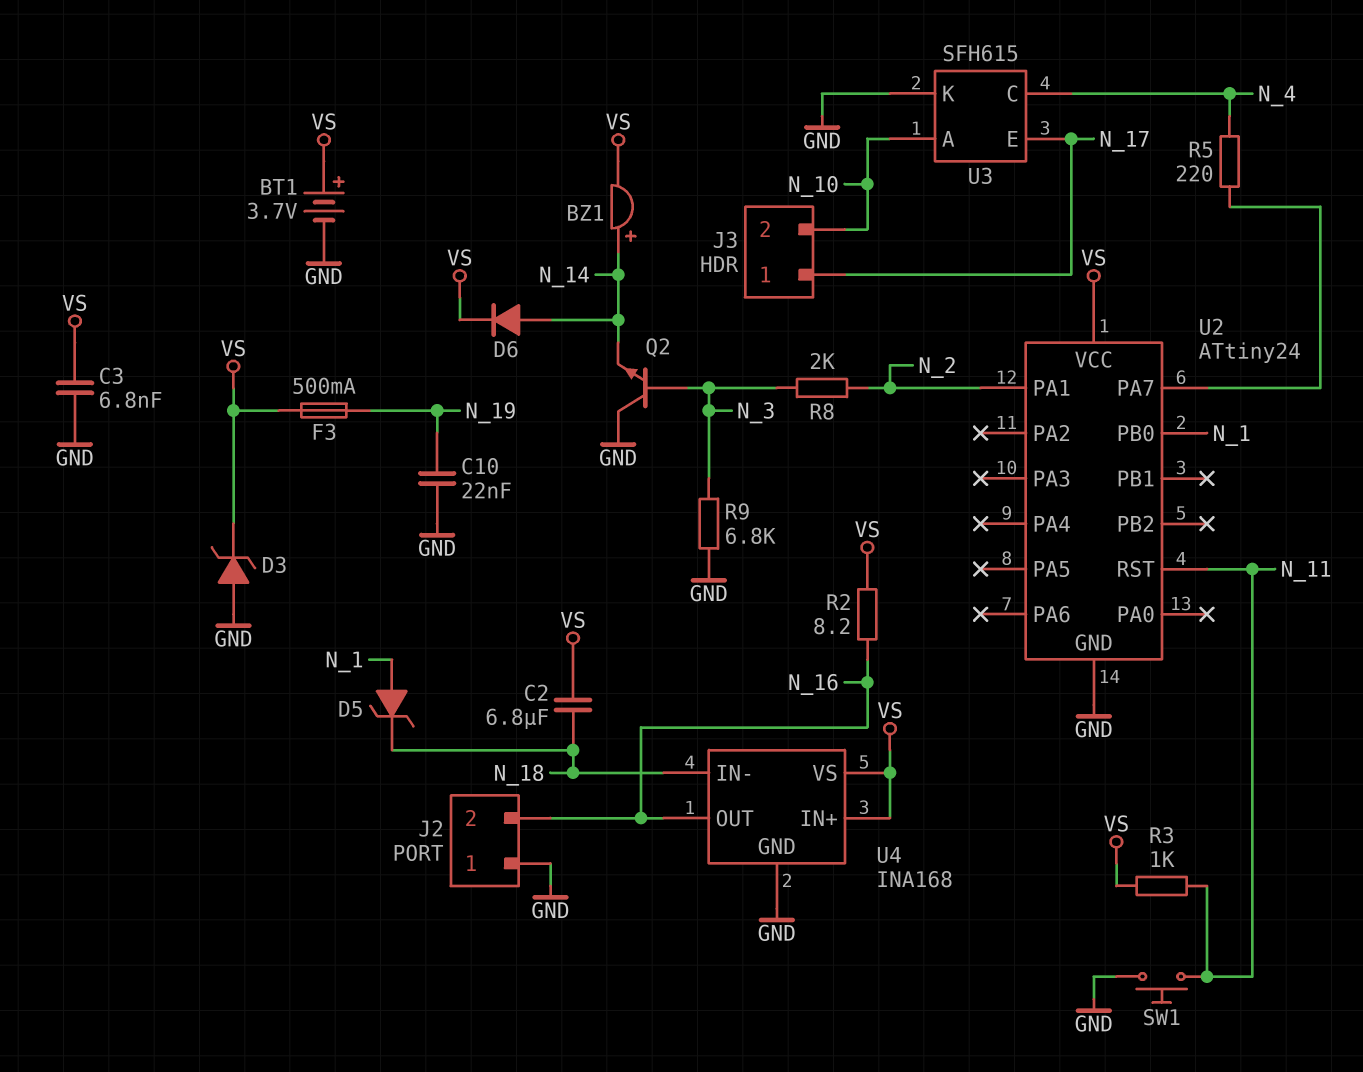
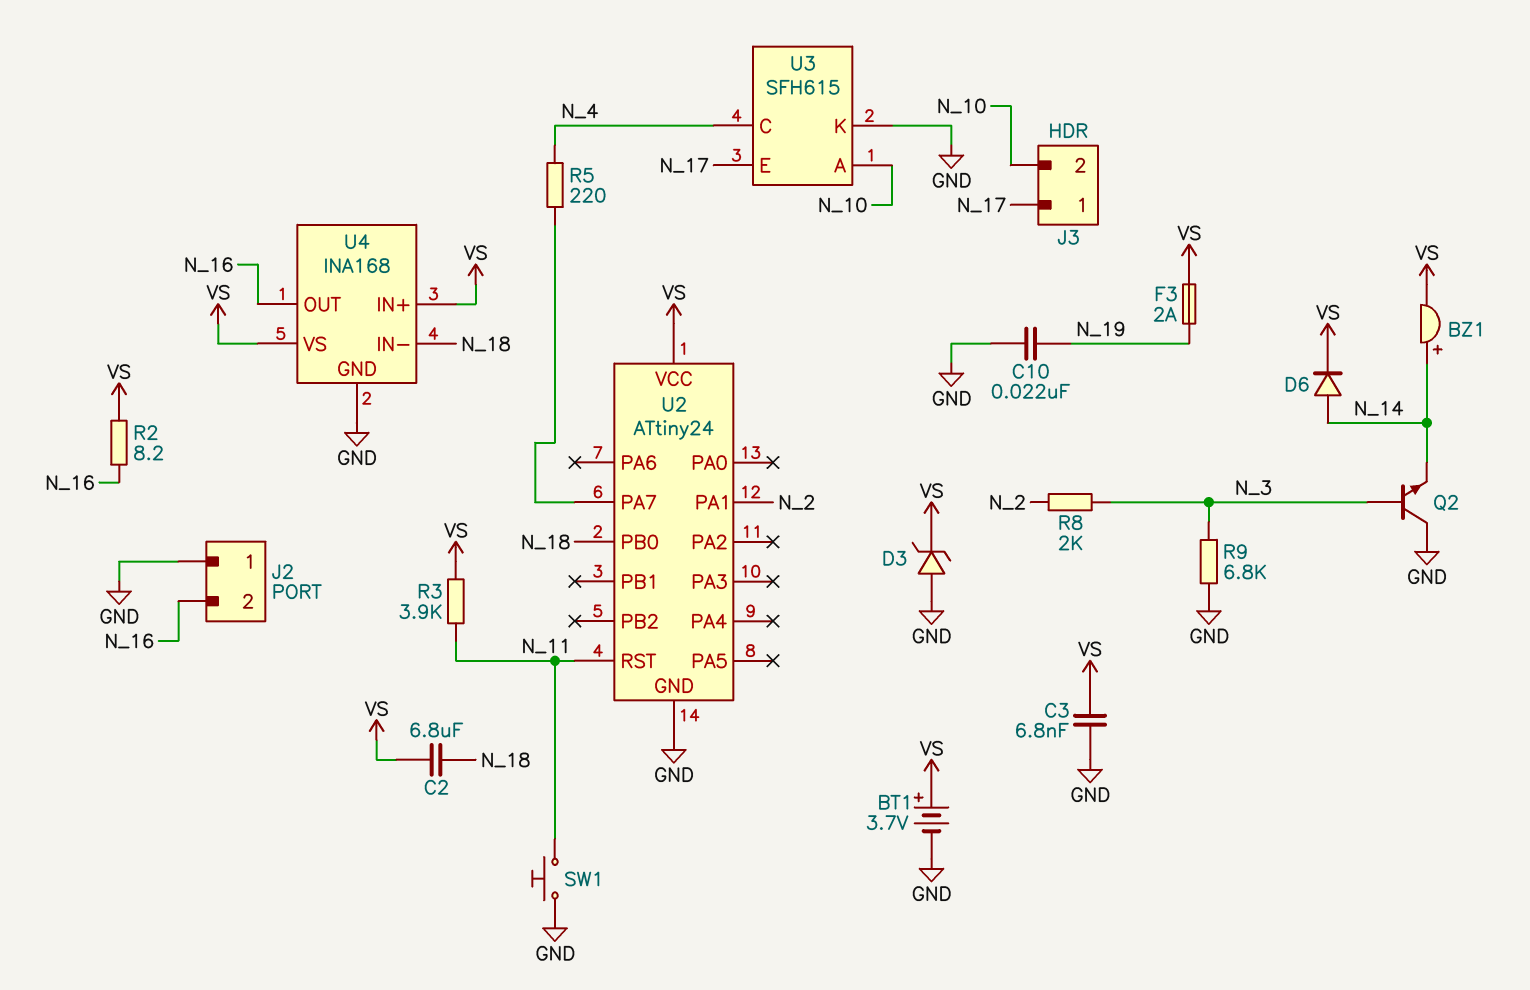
D5: zener (A N_1, K N_18) -> none
F3: 500mA (N_19, VS) -> 2A (N_19, VS)
R3: 1k (N_11, VS) -> 3.9k (N_11, VS)
U2 pin PB0: N_1 -> N_18

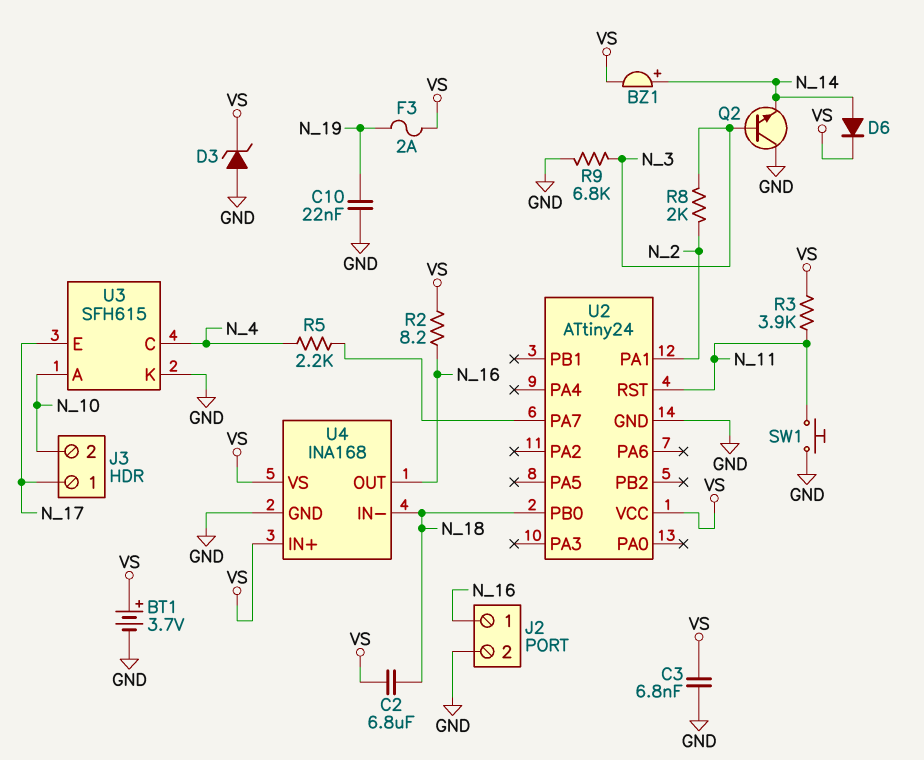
J2 pin 1: GND -> N_16
J2 pin 2: N_16 -> GND
R5: 220 (N_4, U2/PA7) -> 2.2k (N_4, U2/PA7)

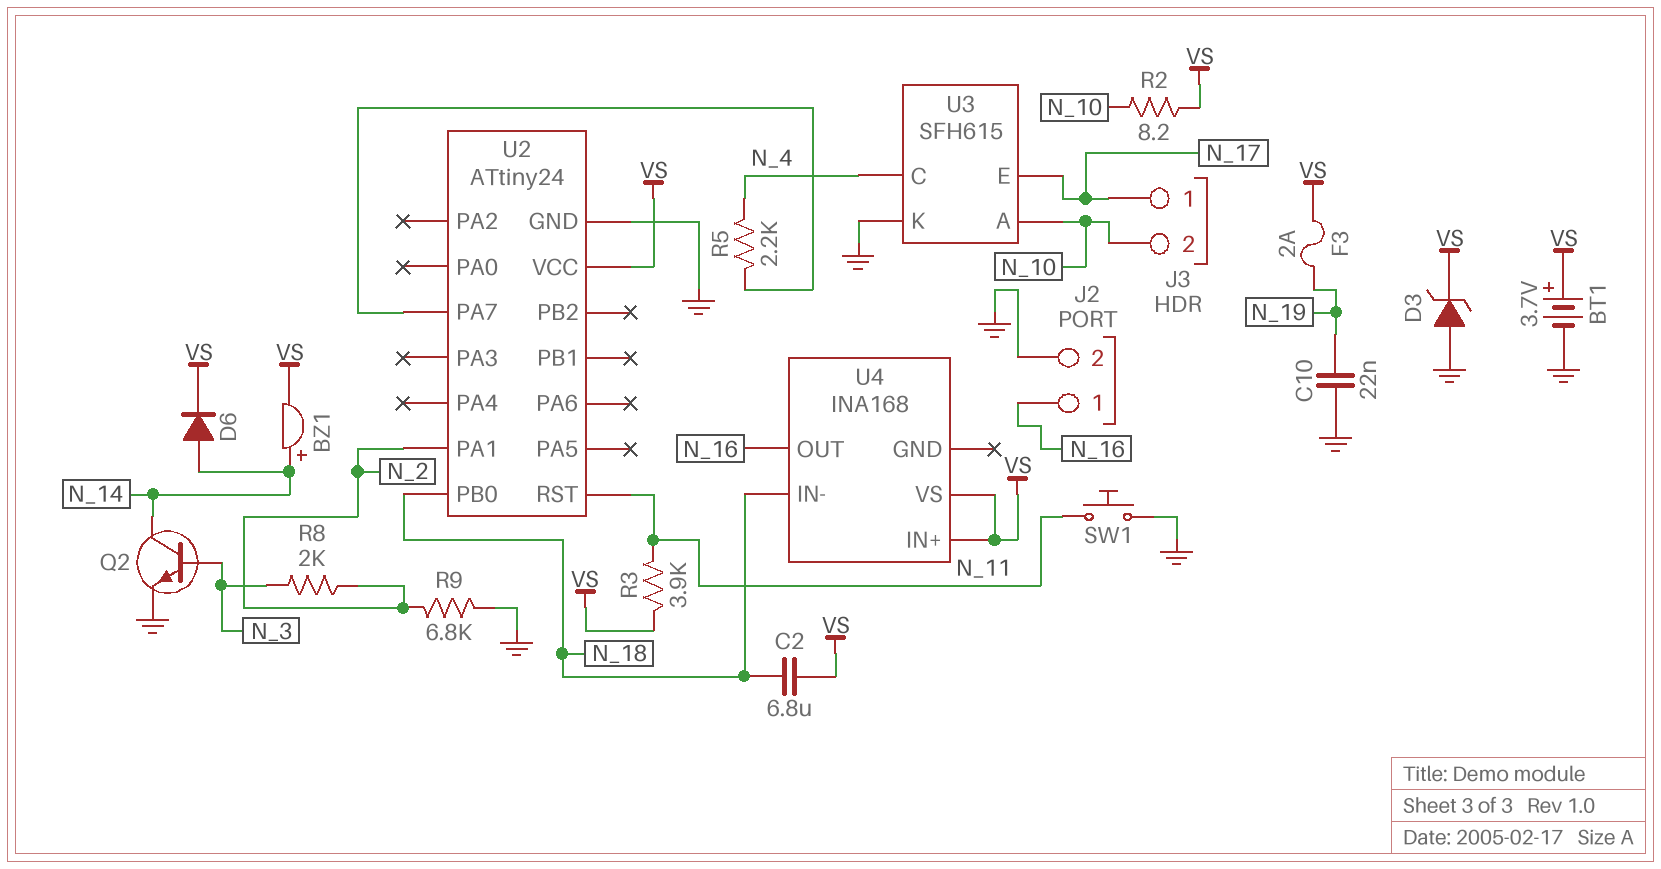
C3: 6.8nF (GND, VS) -> none
Q2: NPN (B N_3, C GND, E N_14) -> NPN (B N_3, C N_14, E GND)
R2: 8.2 (N_16, VS) -> 8.2 (N_10, VS)
R9: 6.8k (GND, N_3) -> 6.8k (GND, N_2)
U4 pin GND: GND -> none

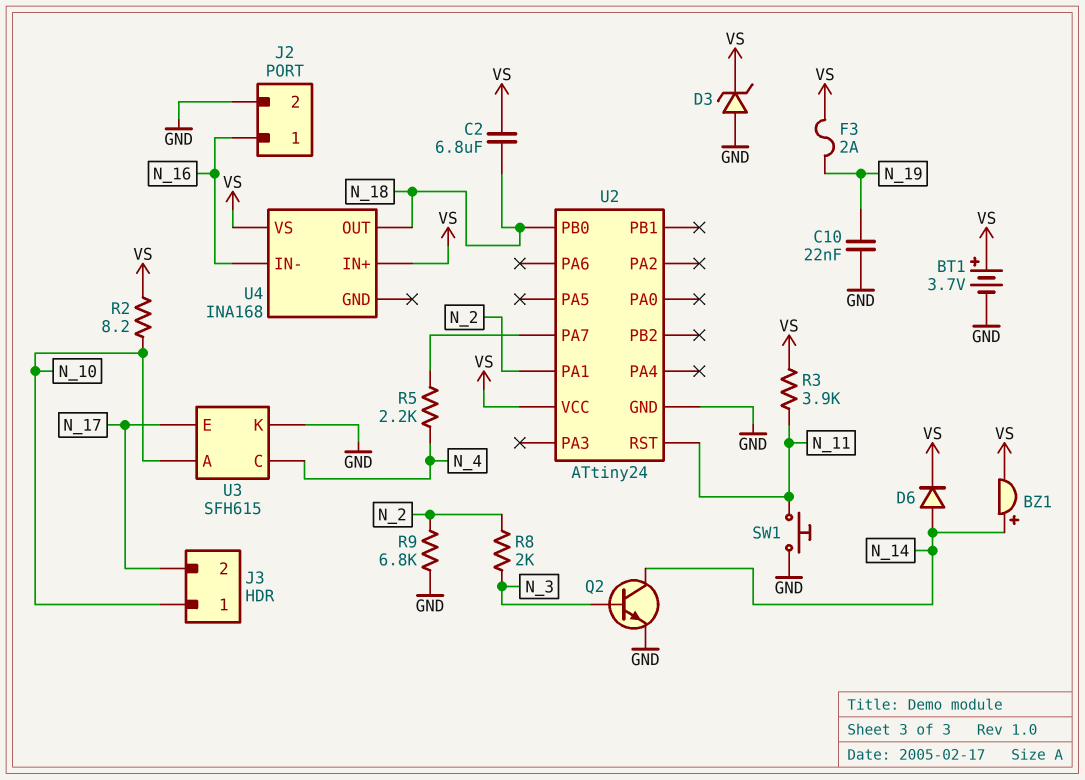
J3 pin 1: N_17 -> N_10
J3 pin 2: N_10 -> N_17
U4 pin IN-: N_18 -> N_16
U4 pin OUT: N_16 -> N_18

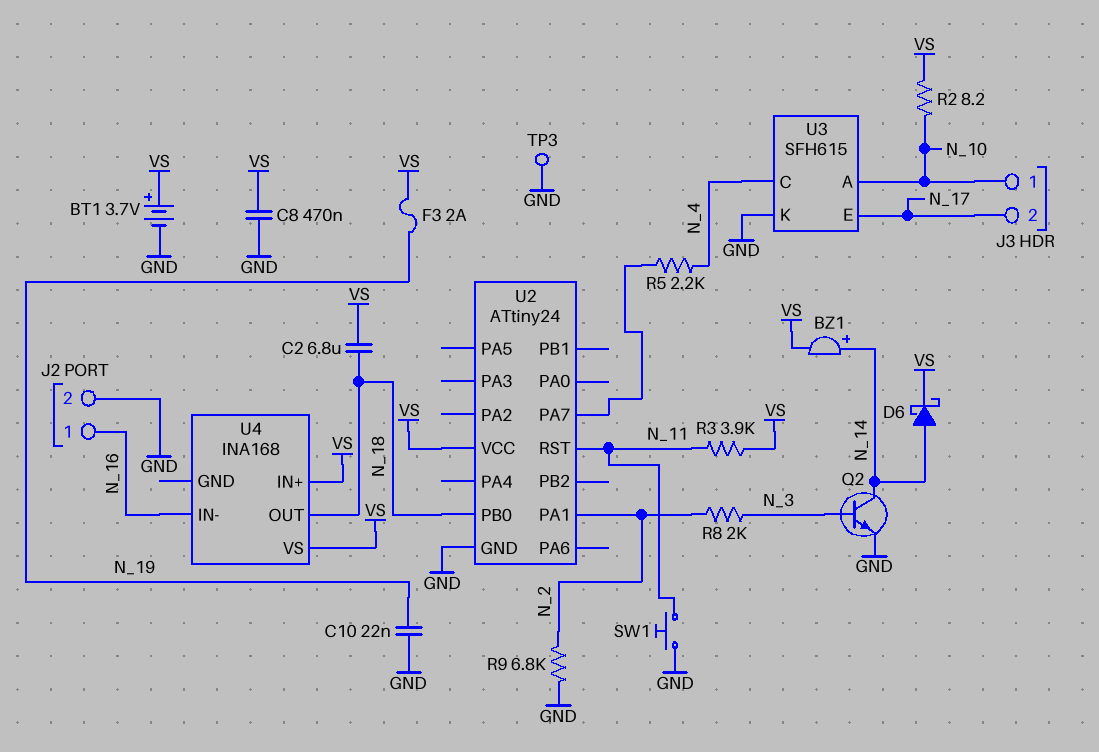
C8: none -> 470nF (GND, VS)
D3: zener (A GND, K VS) -> none
D6: diode (A N_14, K VS) -> schottky (A N_14, K VS)
TP3: none -> test point (GND)

